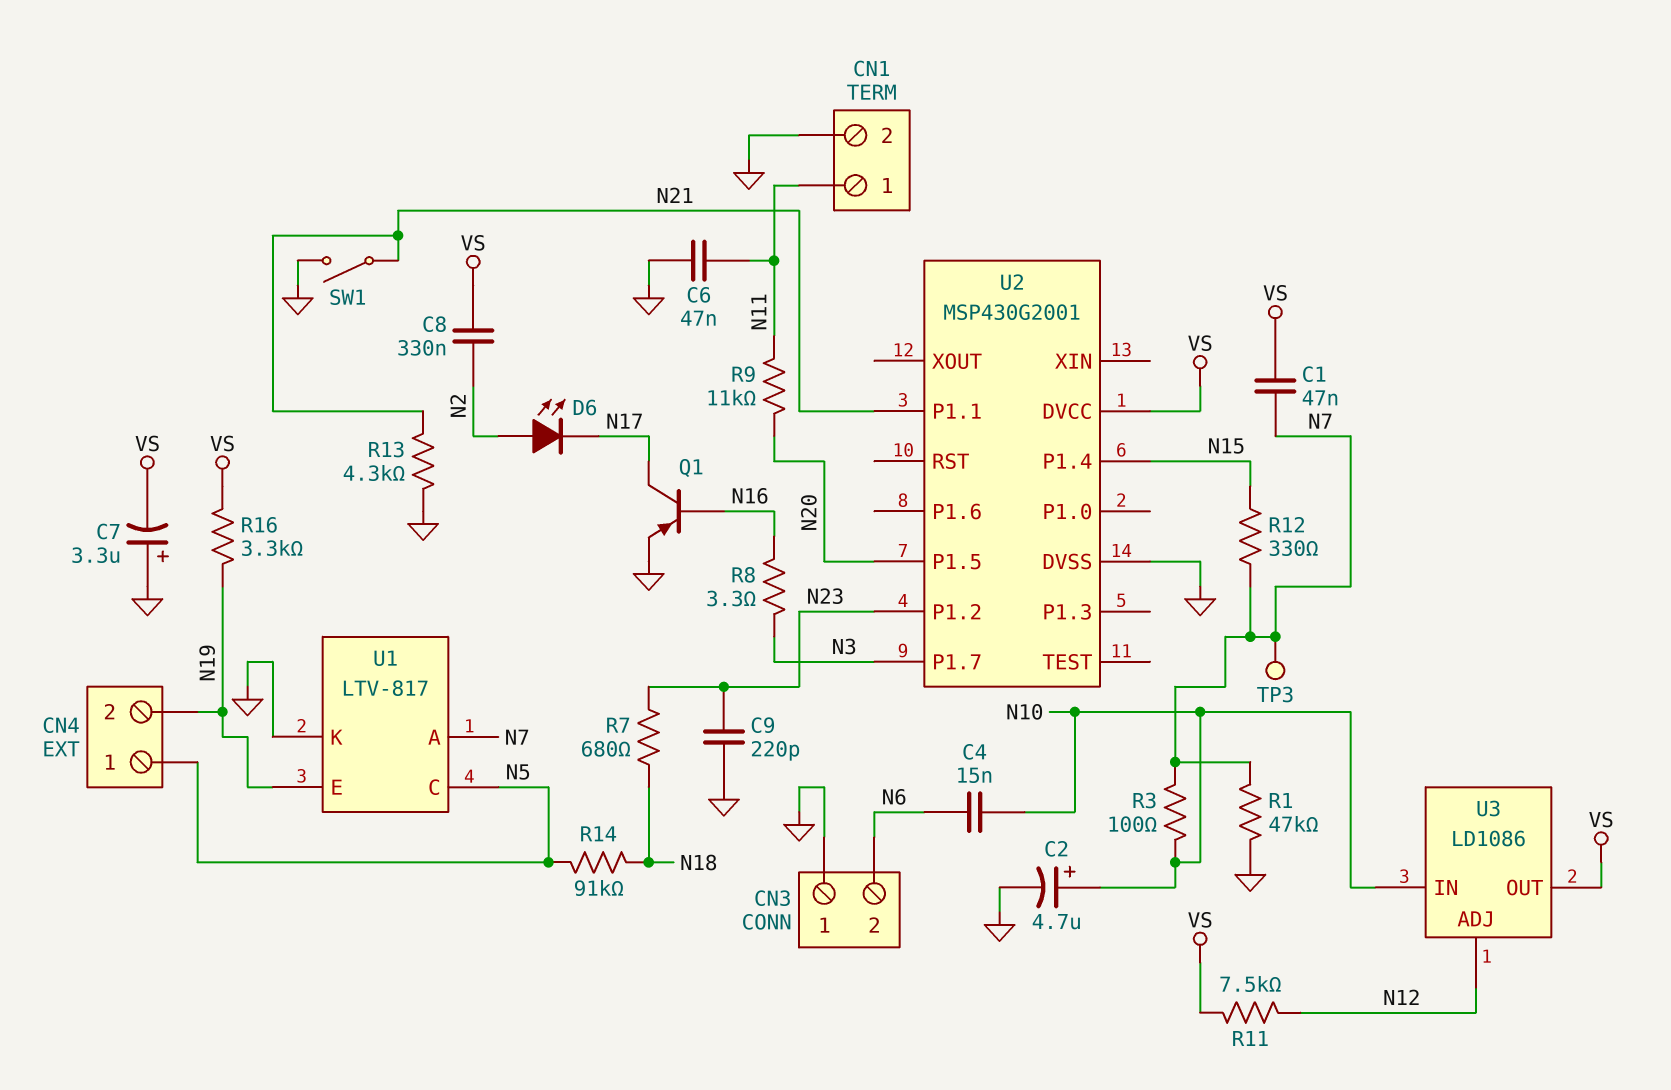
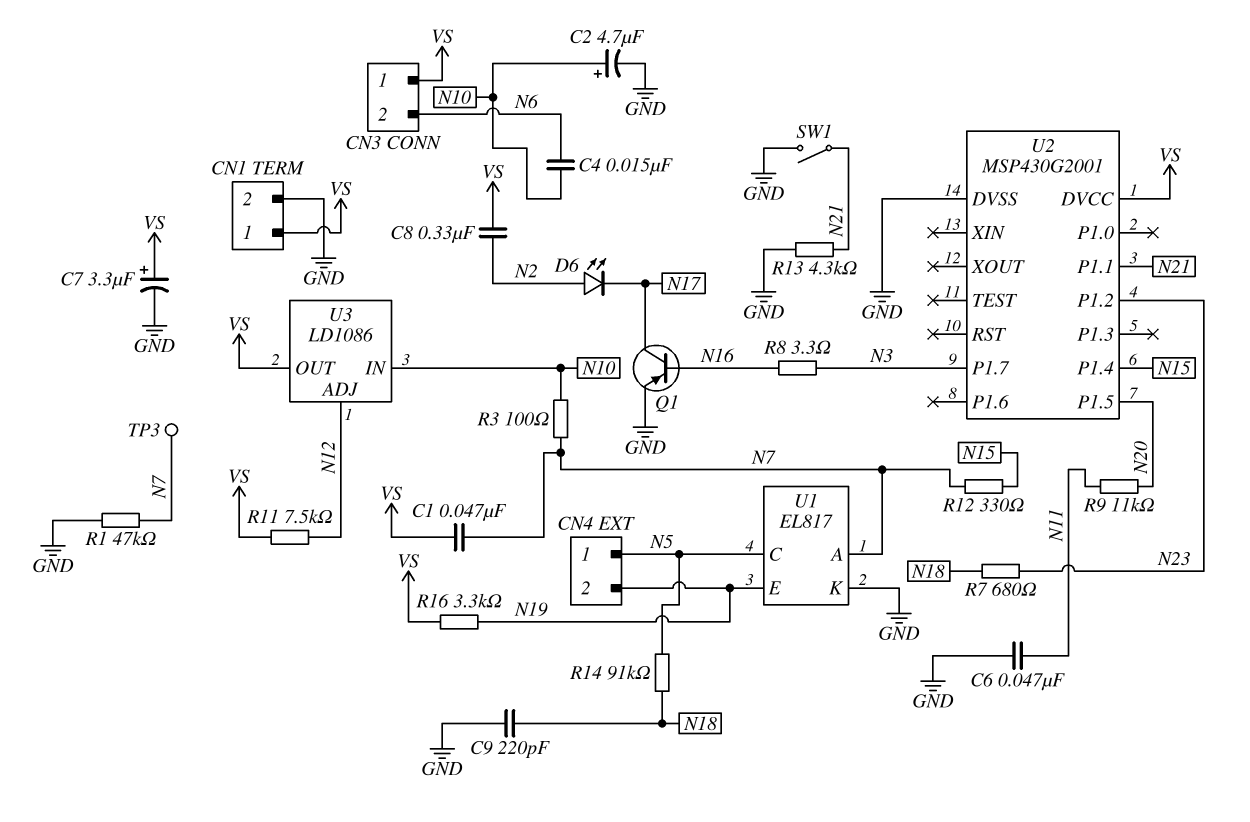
C7: 3.3uF (plus GND, minus VS) -> 3.3uF (plus VS, minus GND)
C9: 220pF (GND, N23) -> 220pF (GND, N18)
CN1 pin 1: N11 -> VS
CN3 pin 1: GND -> VS
U1: LTV-817 -> EL817

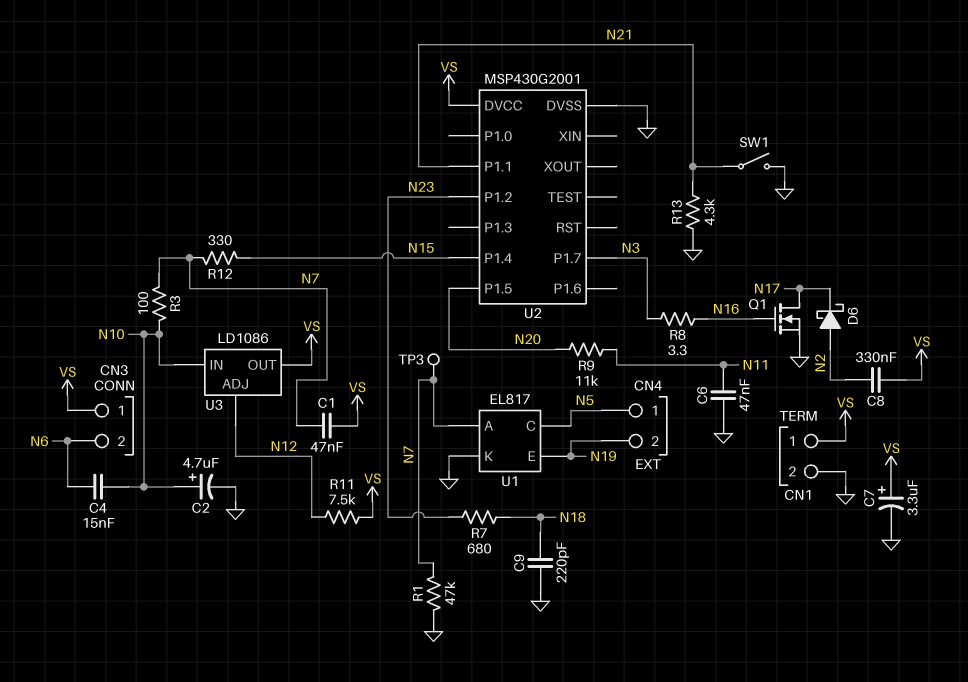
D6: LED (A N2, K N17) -> schottky (A N2, K N17)
Q1: PNP (B N16, C N17, E GND) -> NMOS (G N16, D N17, S GND)
R14: 91k (N5, N18) -> none
R16: 3.3k (N19, VS) -> none

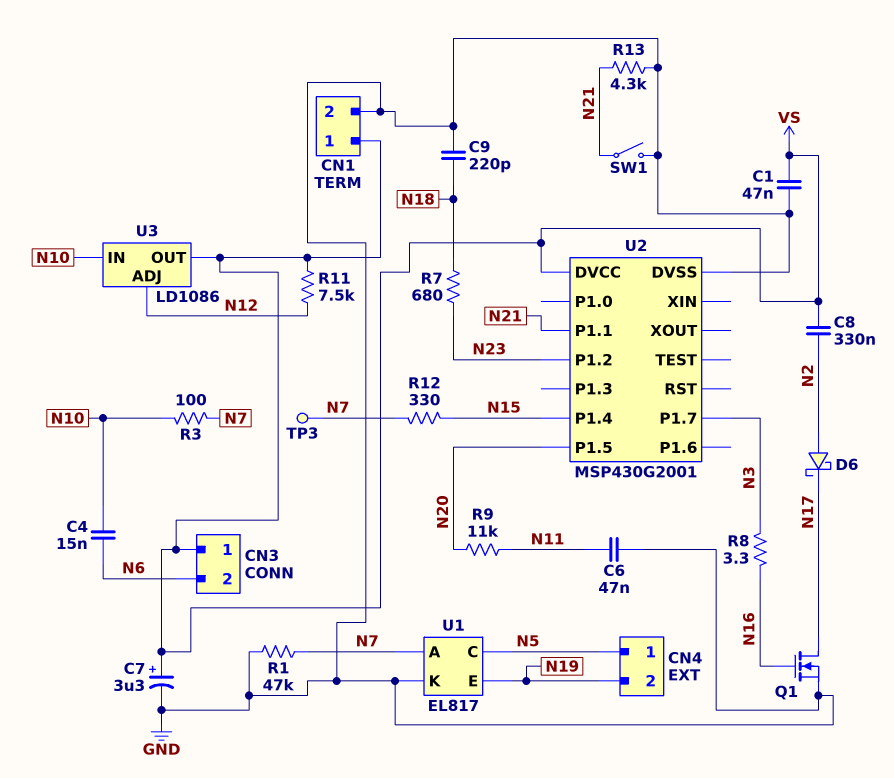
C1: 47nF (N7, VS) -> 47nF (GND, VS)
C2: 4.7uF (plus N10, minus GND) -> none

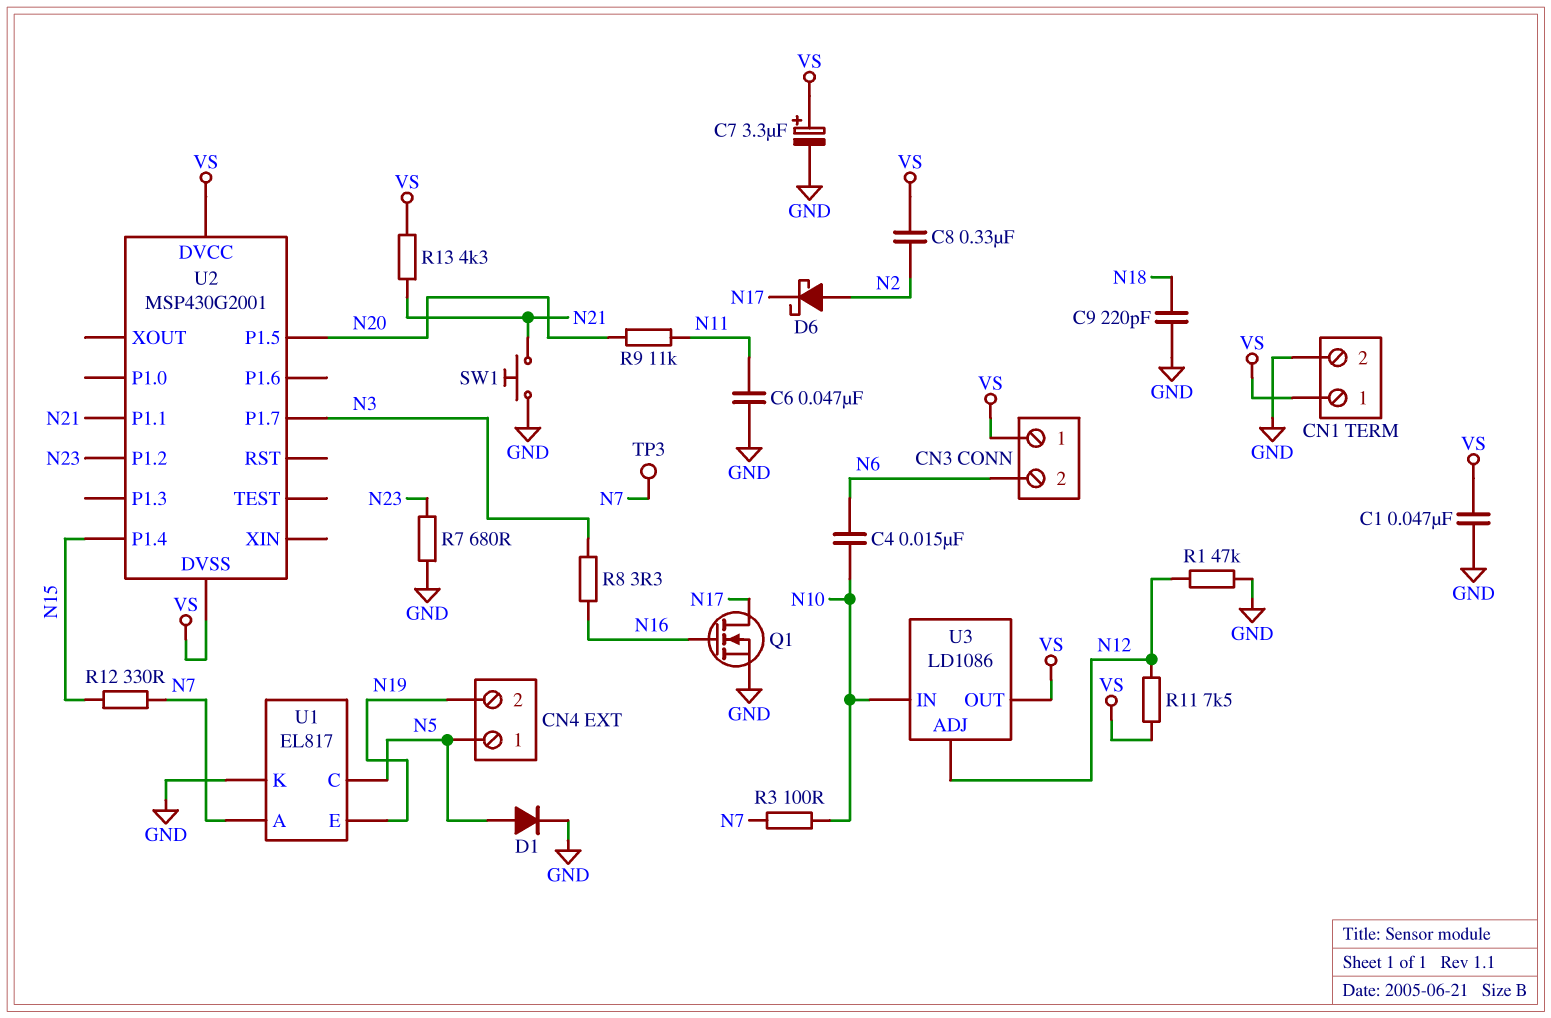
D1: none -> diode (A N5, K GND)
R1: 47k (GND, N7) -> 47k (GND, N12)
R7: 680 (N18, N23) -> 680 (GND, N23)
R13: 4.3k (GND, N21) -> 4.3k (N21, VS)
SW1: switch (GND, N21) -> button (GND, N21)
U2 pin DVSS: GND -> VS

